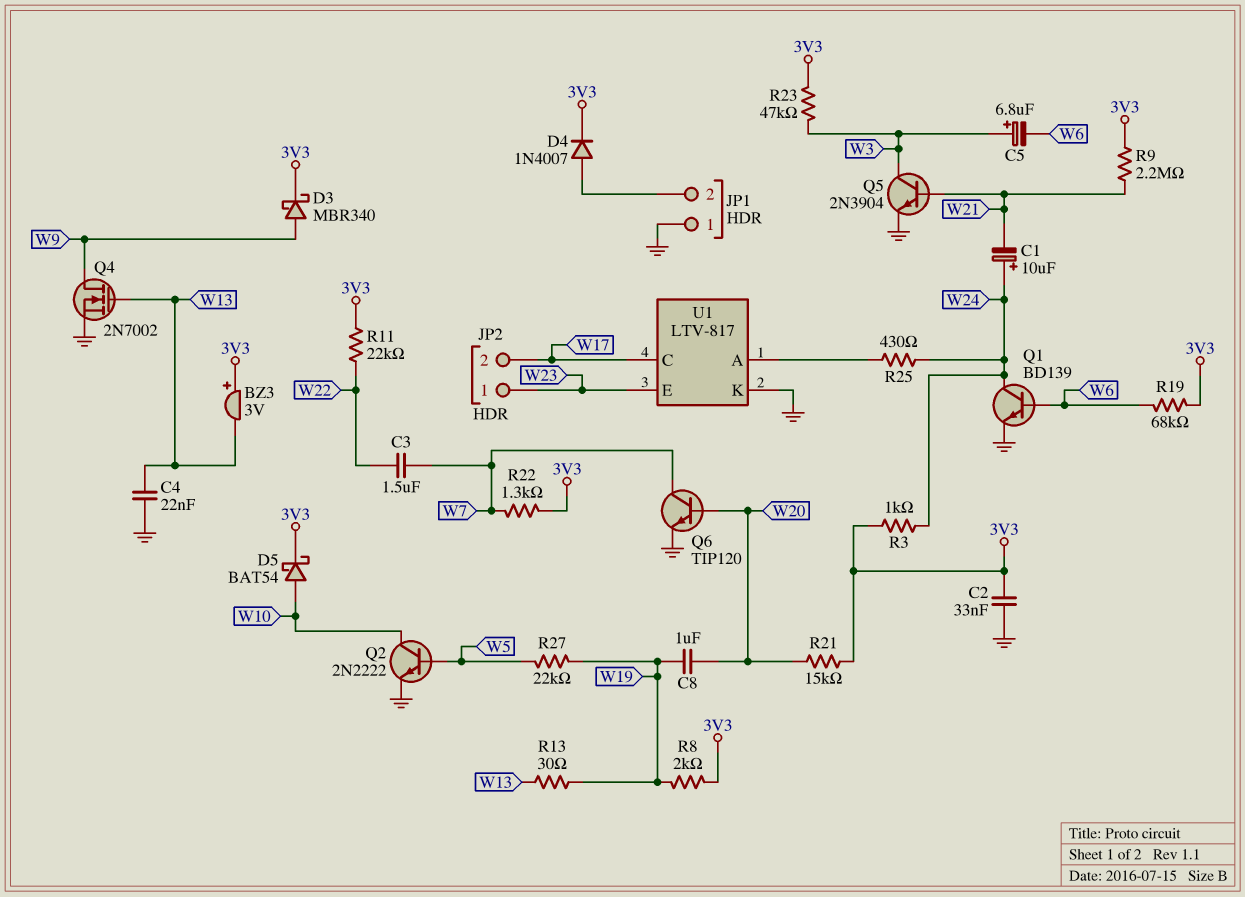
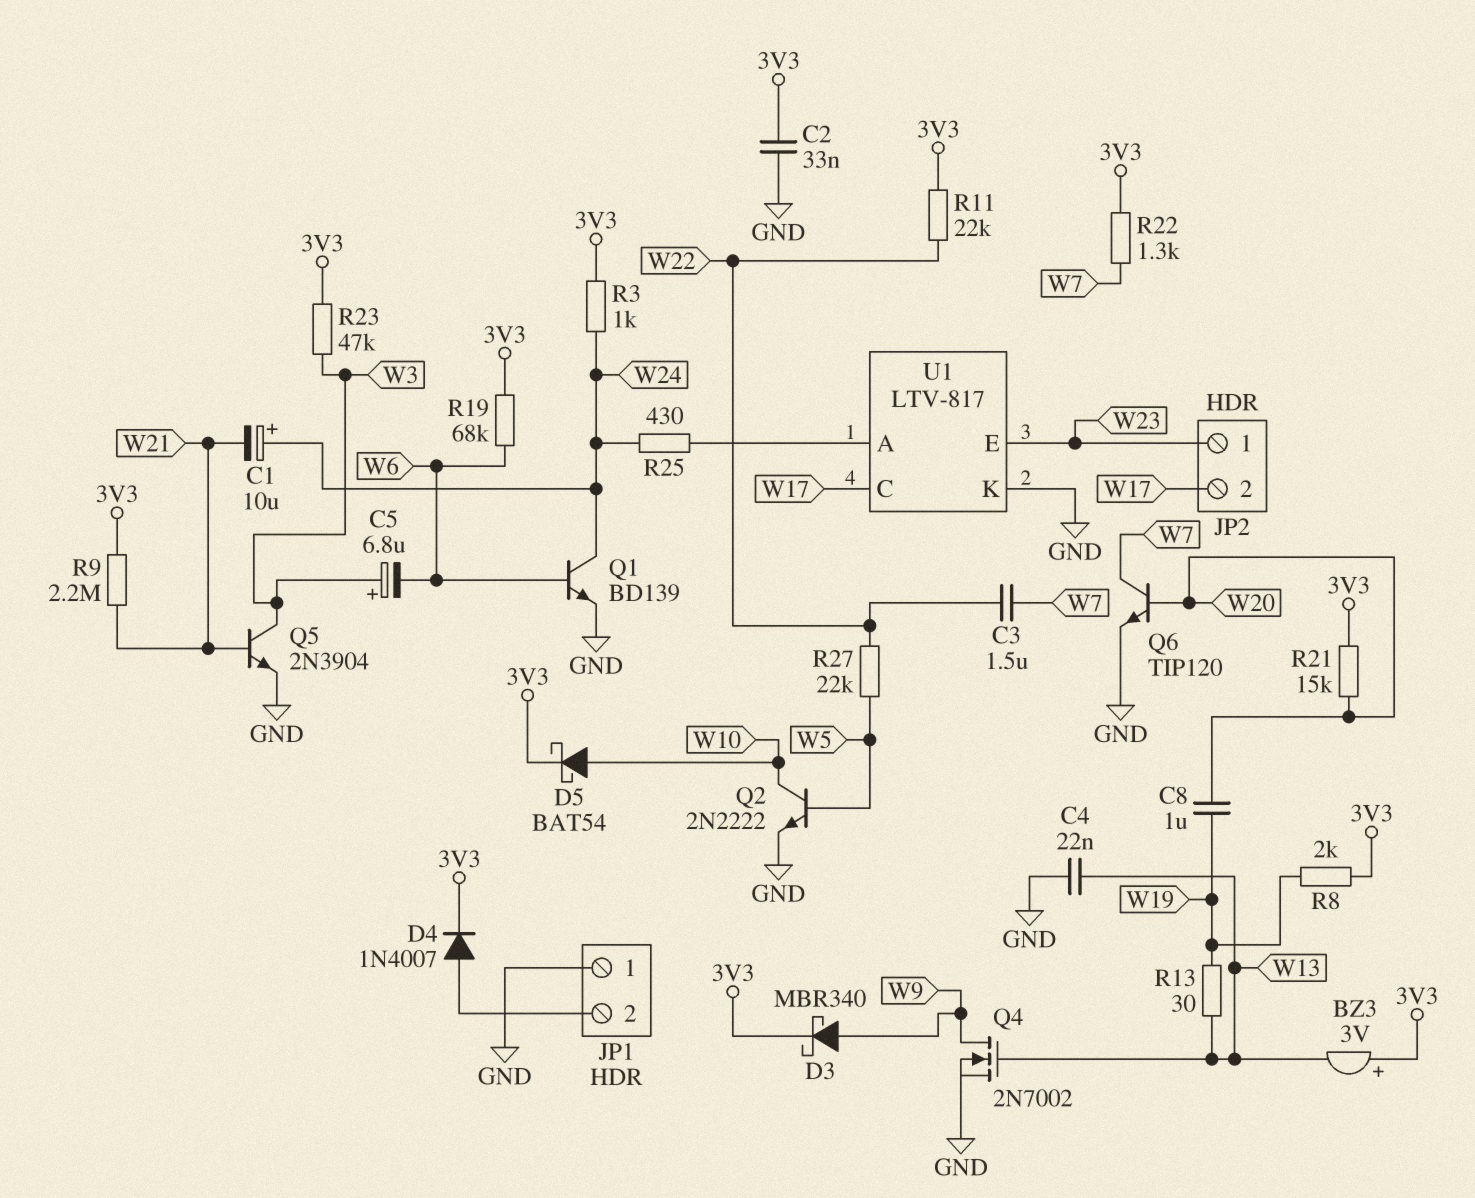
R27: 22k (W5, W19) -> 22k (W5, W22)

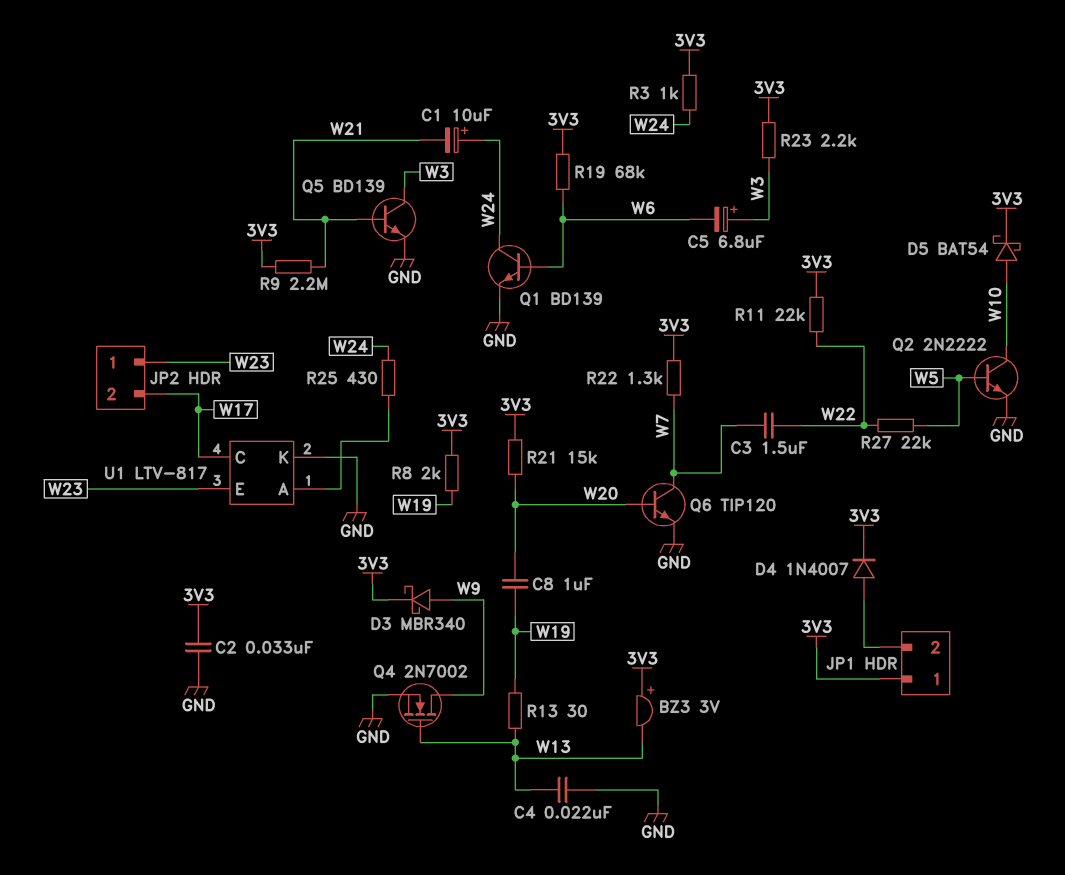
JP1 pin 1: GND -> 3V3
Q5: NPN 2N3904 (B W21, C W3, E GND) -> NPN BD139 (B W21, C W3, E GND)
R23: 47k (3V3, W3) -> 2.2k (3V3, W3)

